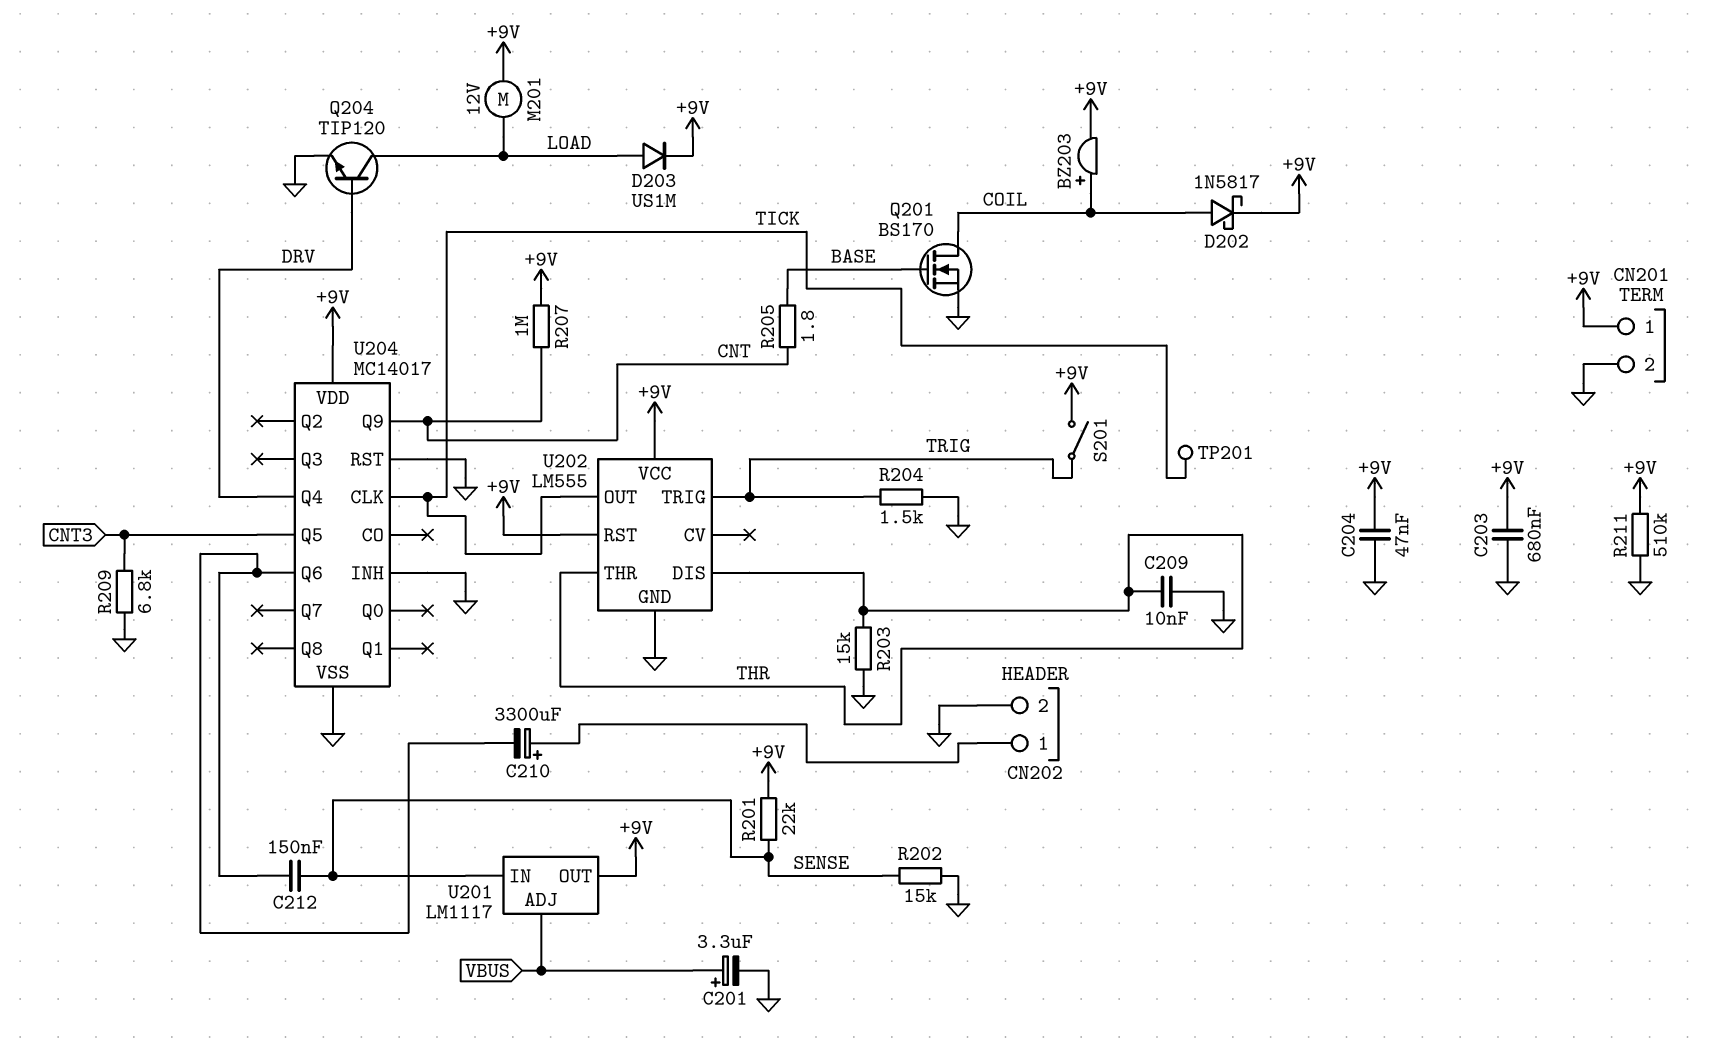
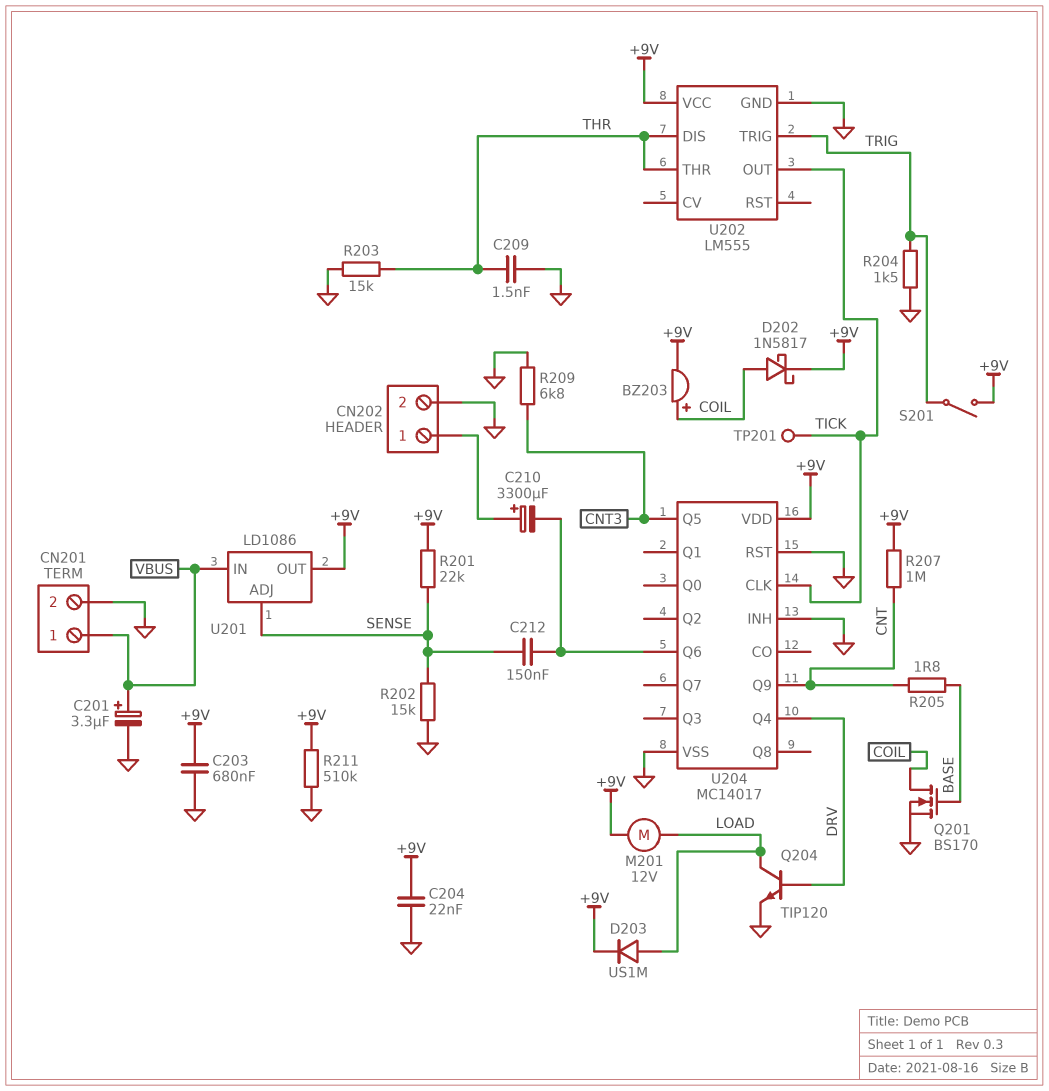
C204: 47nF (+9V, GND) -> 22nF (+9V, GND)
C209: 10nF (GND, THR) -> 1.5nF (GND, THR)
CN201 pin 1: +9V -> VBUS
U201: LM1117 -> LD1086
U201 pin ADJ: VBUS -> SENSE
U201 pin IN: SENSE -> VBUS
U202 pin RST: +9V -> none

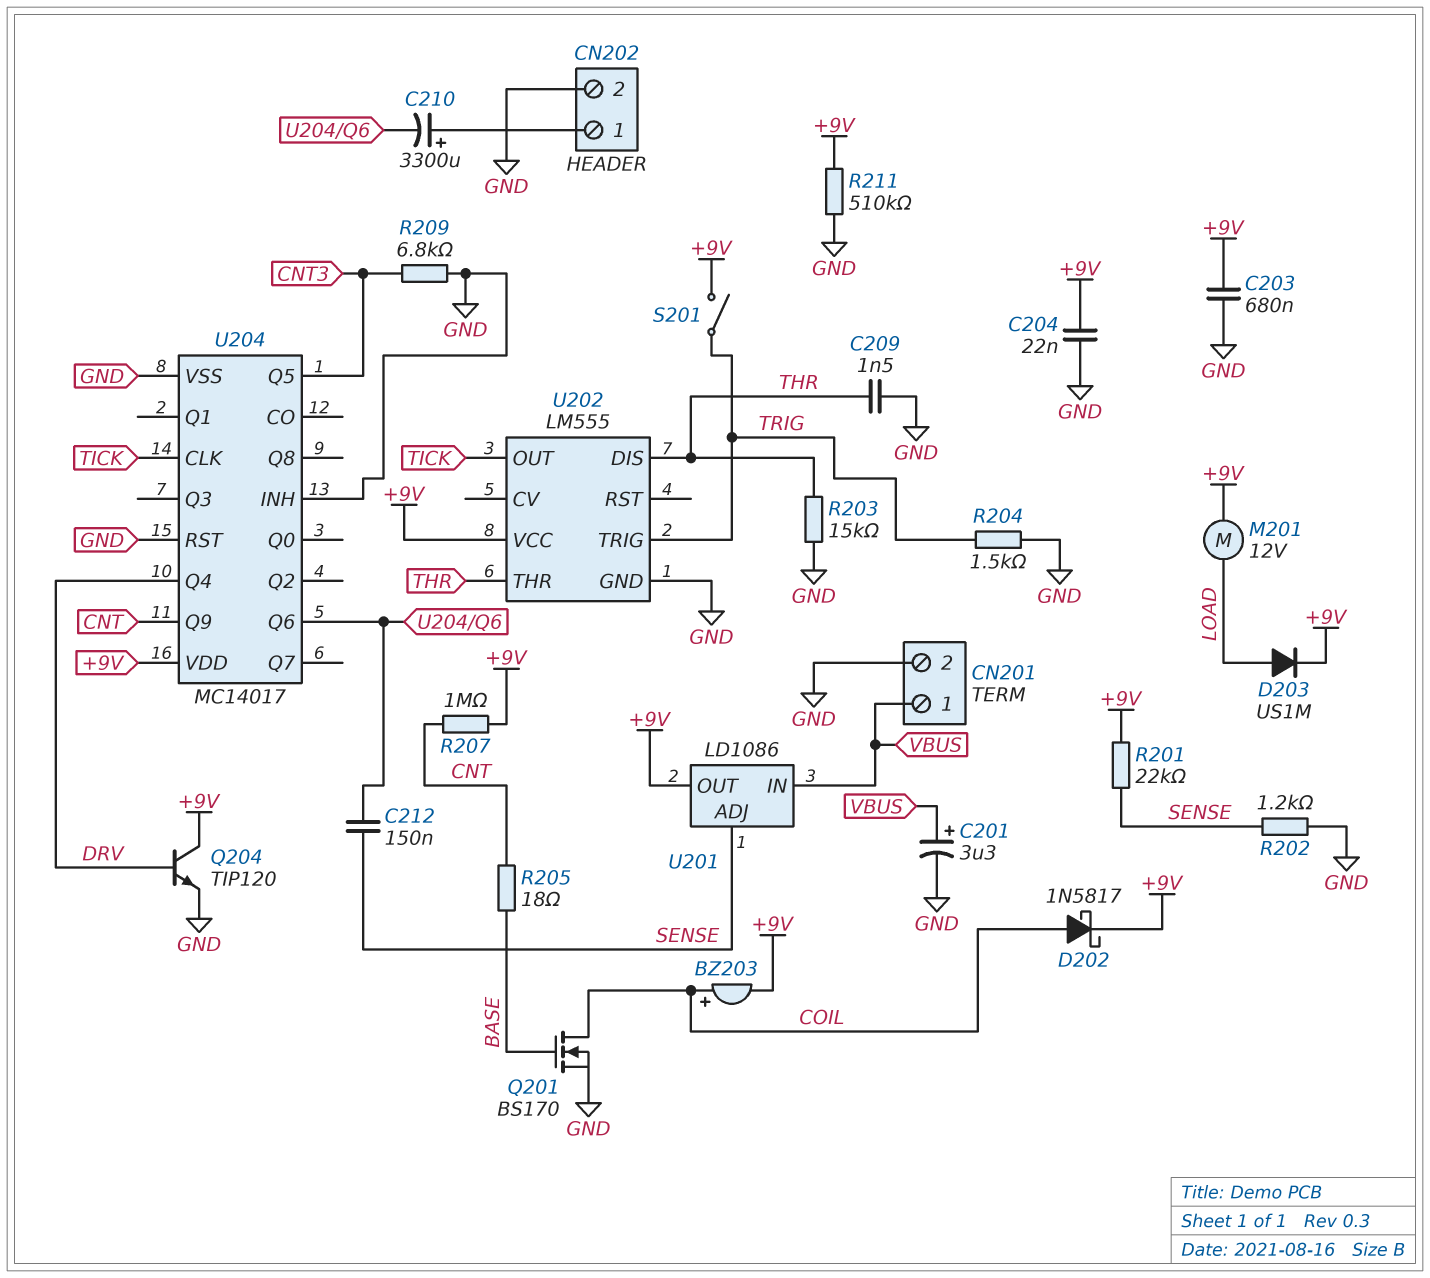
Q204: NPN TIP120 (B DRV, C LOAD, E GND) -> NPN TIP120 (B DRV, C +9V, E GND)
R202: 15k (GND, SENSE) -> 1.2k (GND, SENSE)
R205: 1.8 (BASE, CNT) -> 18 (BASE, CNT)
TP201: test point (TICK) -> none

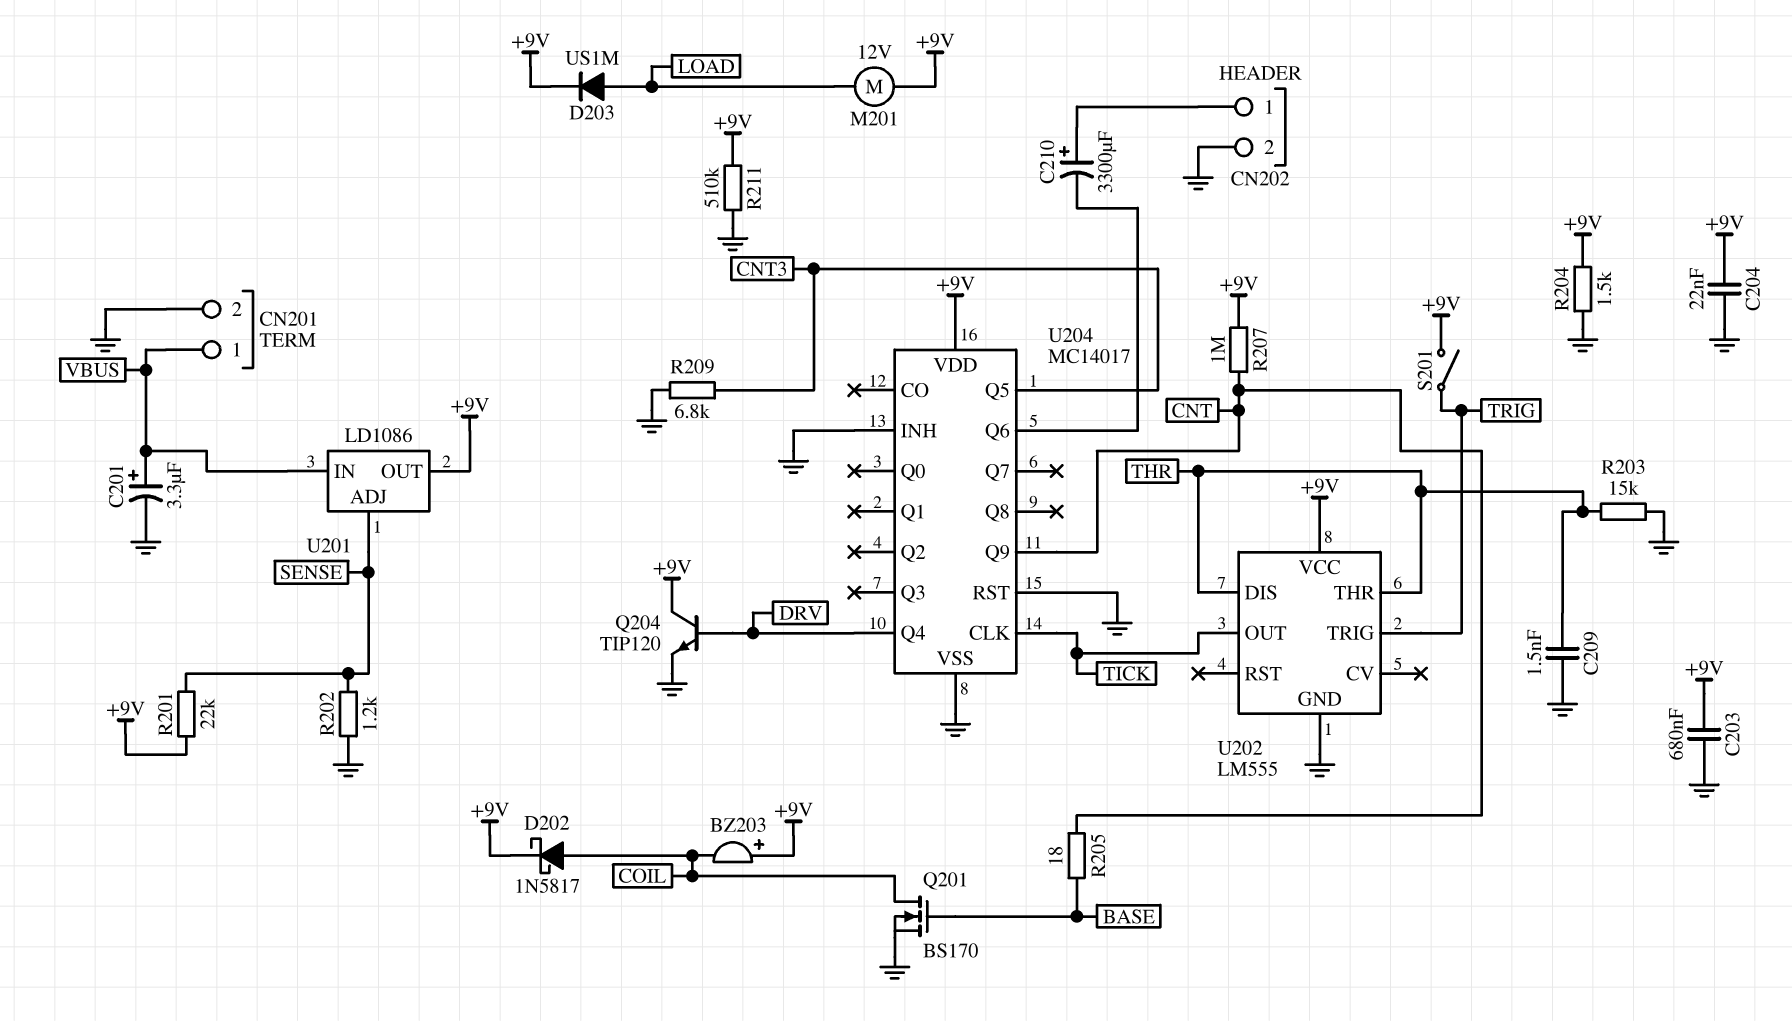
BZ203: buzzer (plus COIL, minus +9V) -> buzzer (plus +9V, minus COIL)
C212: 150nF (SENSE, U204/Q6) -> none
R204: 1.5k (GND, TRIG) -> 1.5k (+9V, GND)

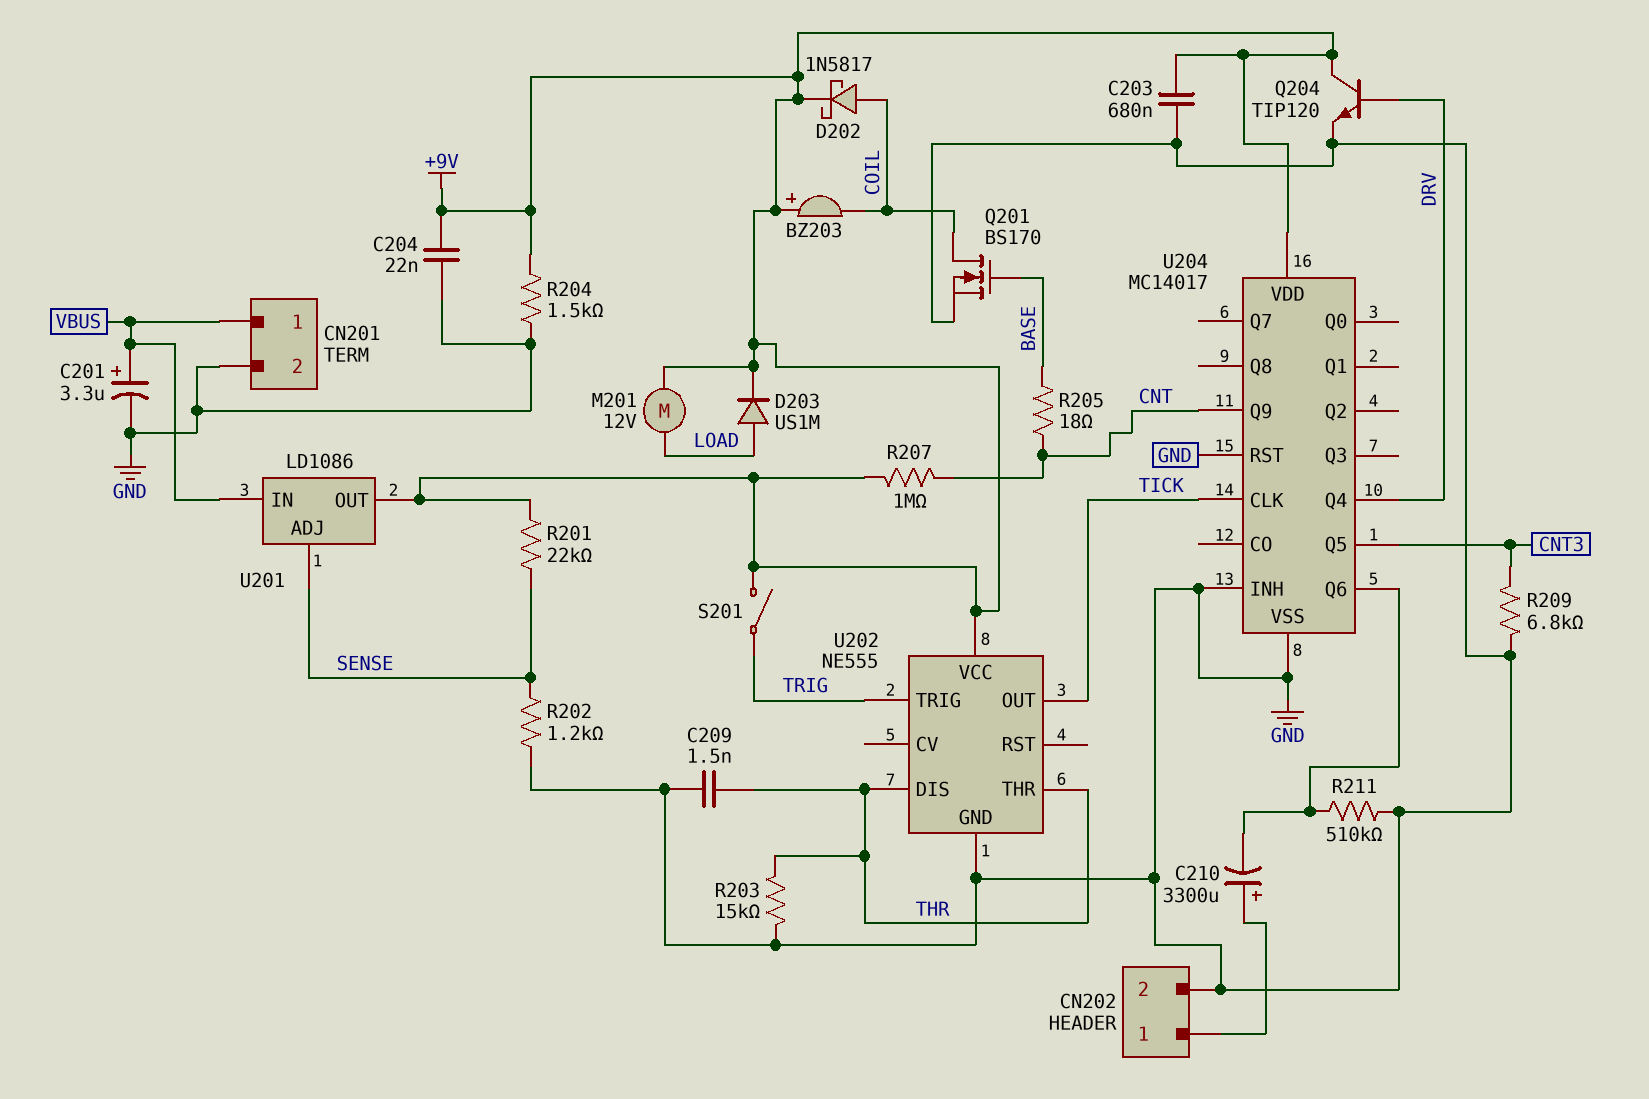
R211: 510k (+9V, GND) -> 510k (GND, U204/Q6)
U202: LM555 -> NE555

